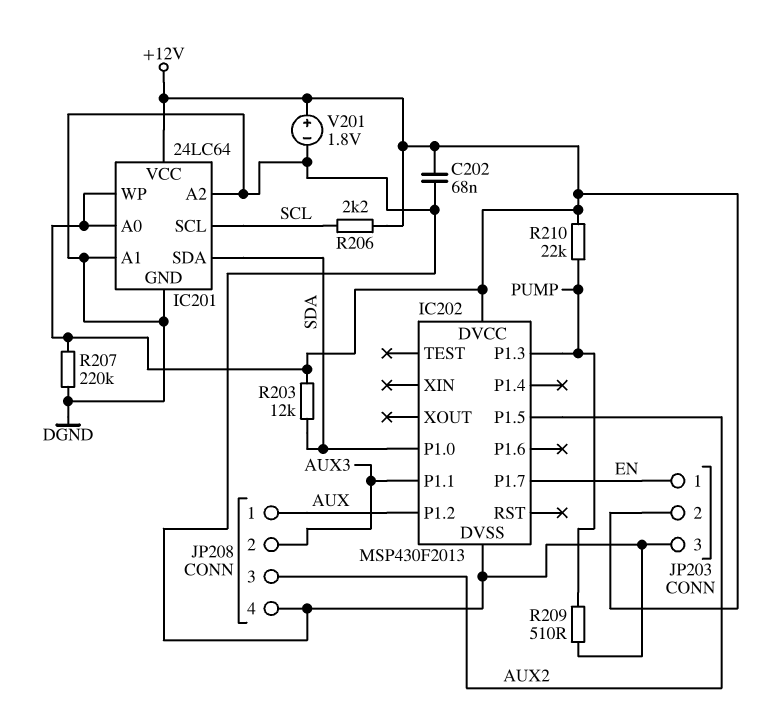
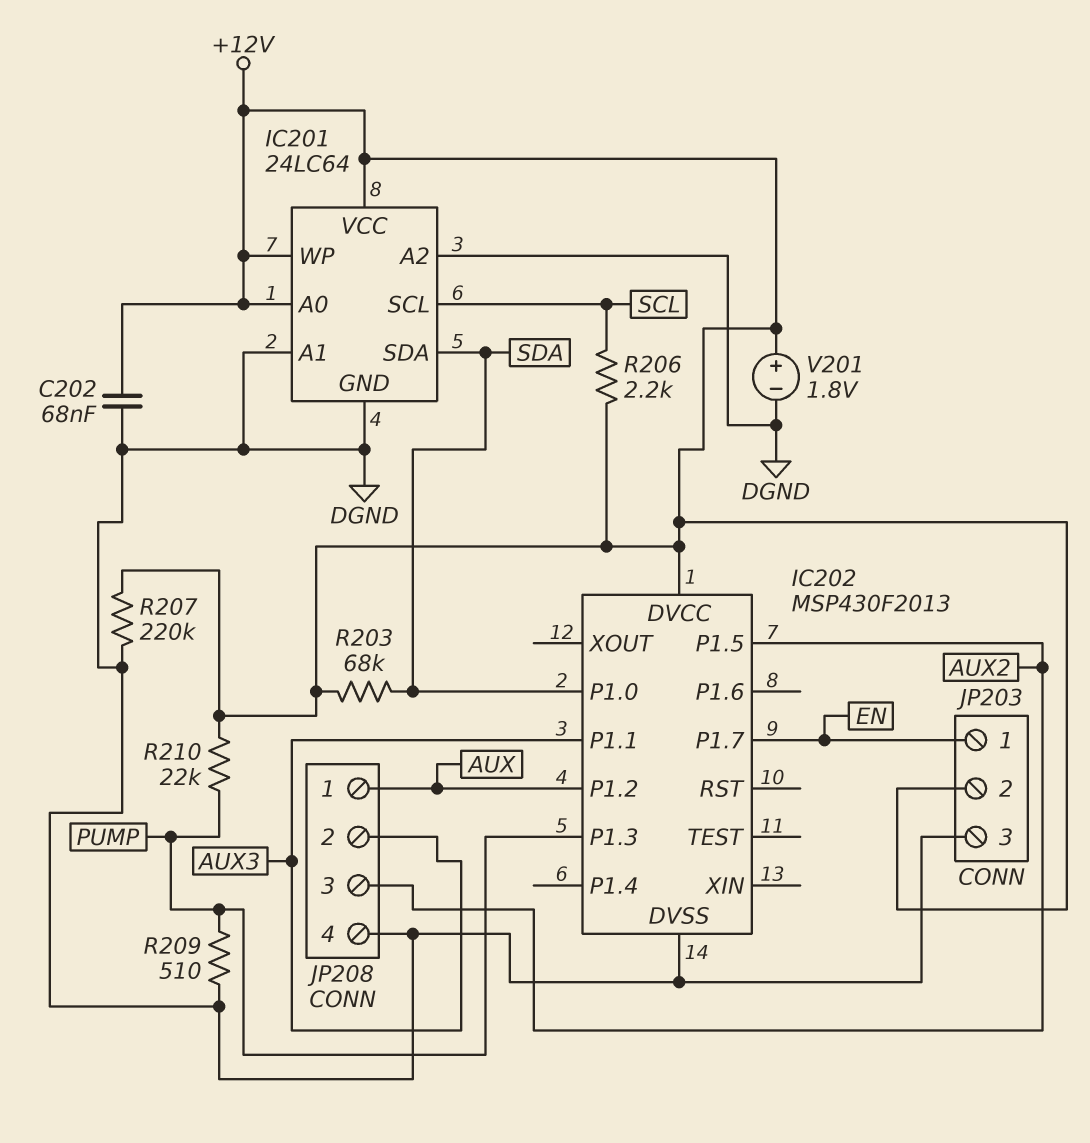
R203: 12k (+12V, SDA) -> 68k (+12V, SDA)

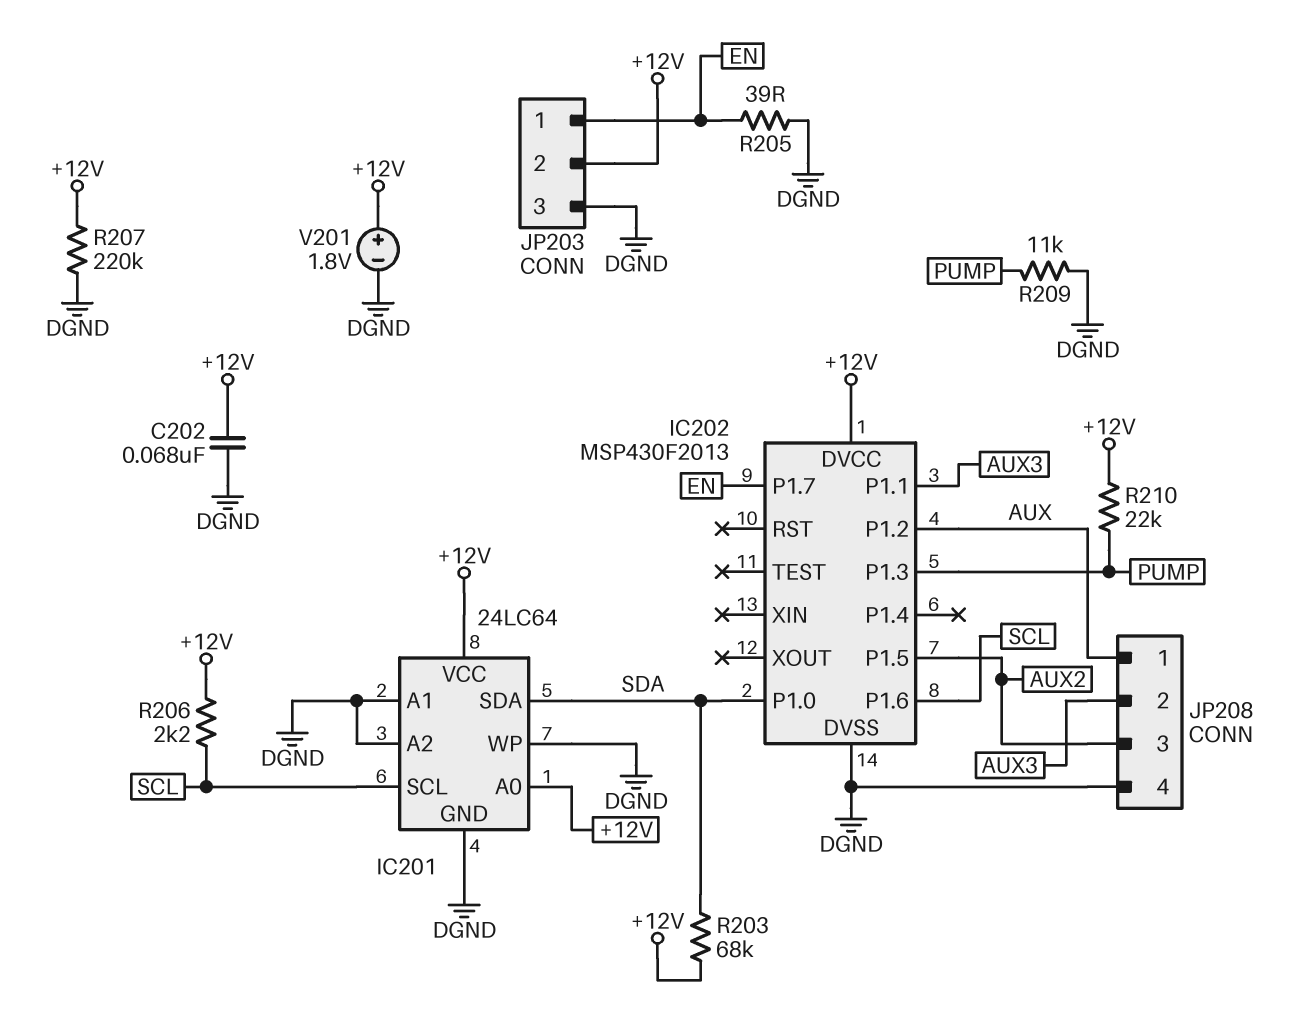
IC201 pin WP: +12V -> DGND
IC202 pin P1.6: none -> SCL
R205: none -> 39 (DGND, EN)
R209: 510 (DGND, PUMP) -> 11k (DGND, PUMP)

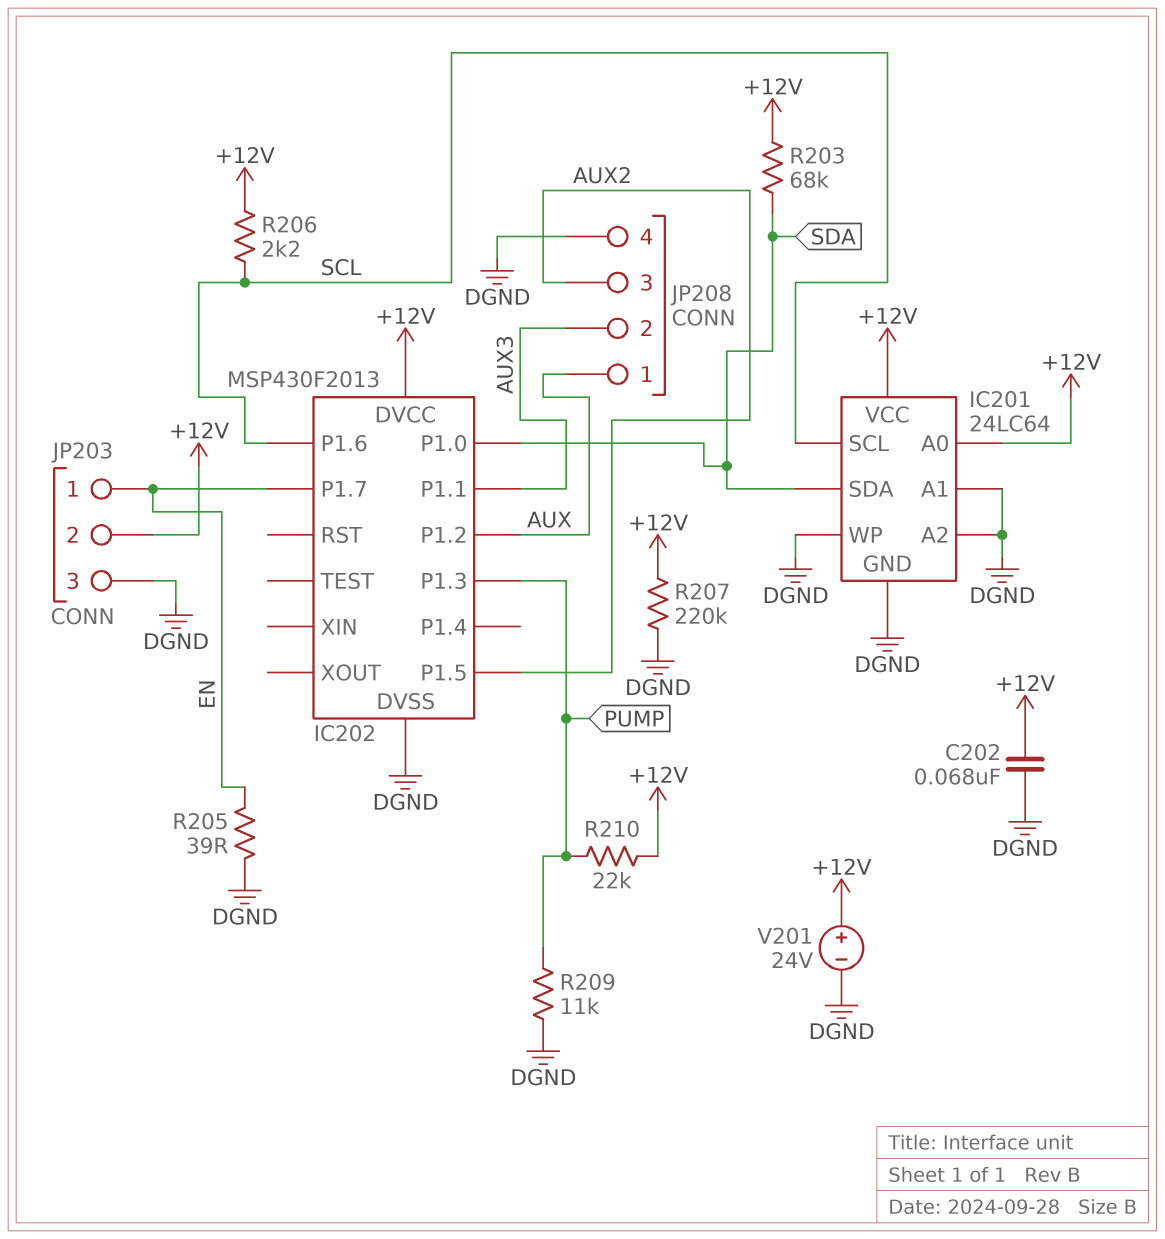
V201: 1.8V (plus +12V, minus DGND) -> 24V (plus +12V, minus DGND)

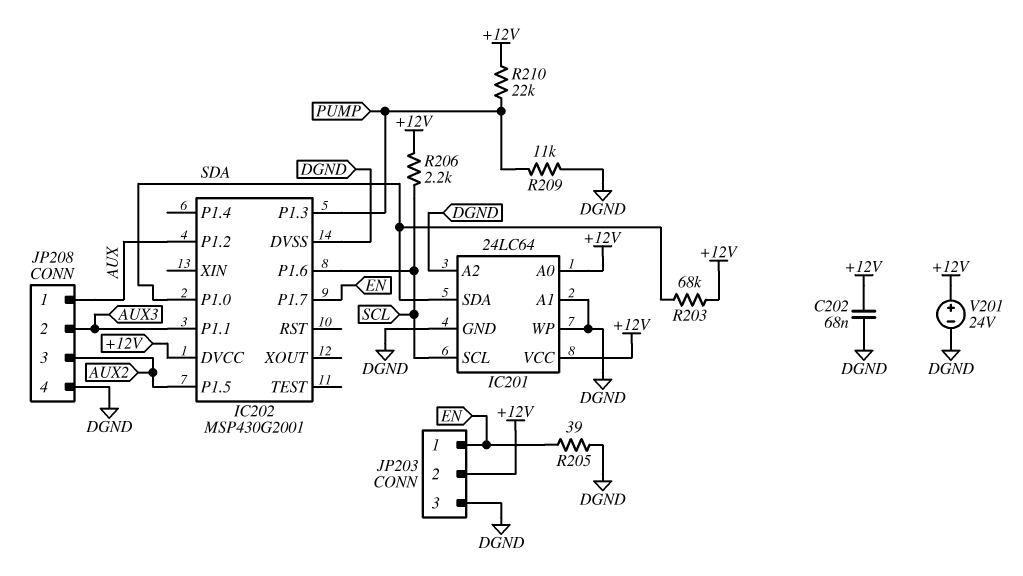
IC202: MSP430F2013 -> MSP430G2001
R207: 220k (+12V, DGND) -> none

